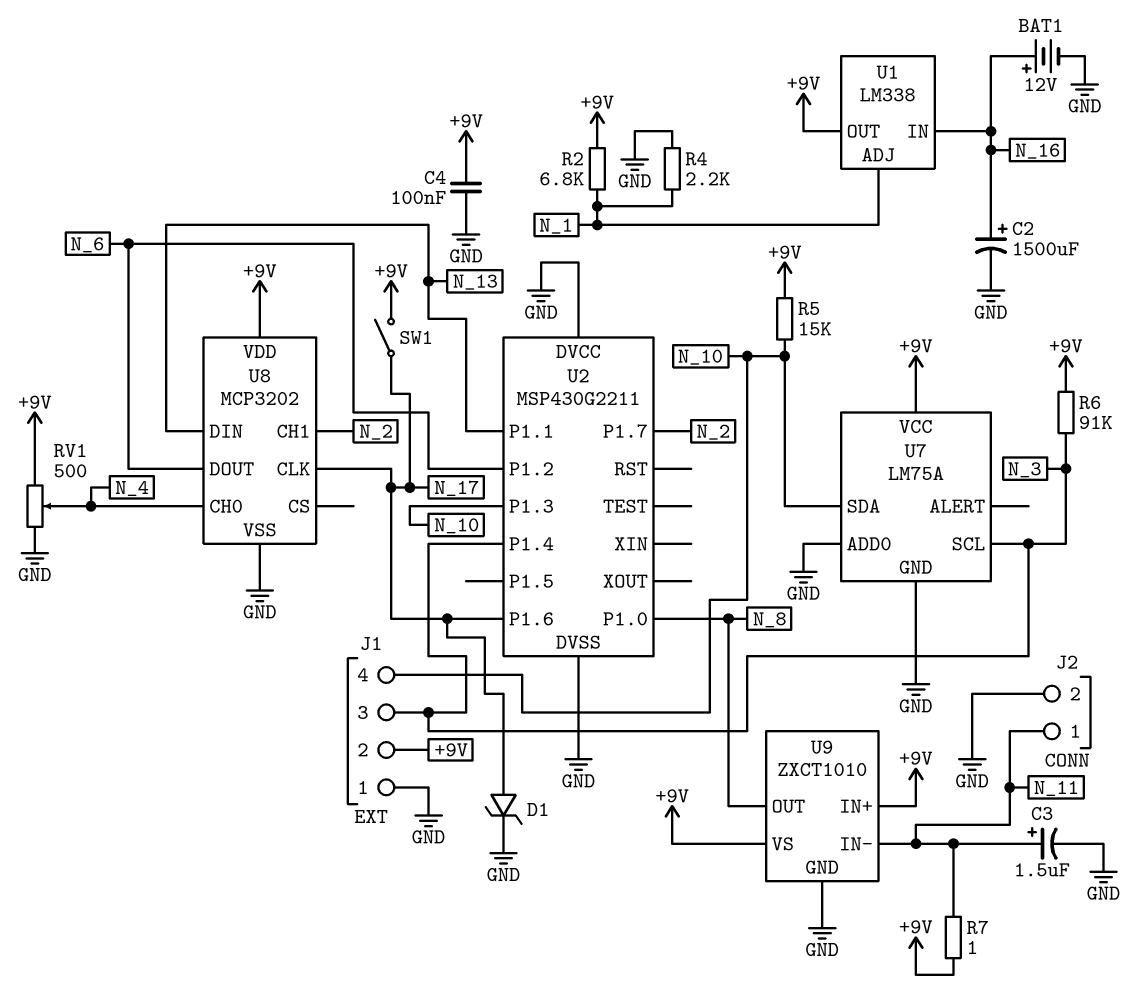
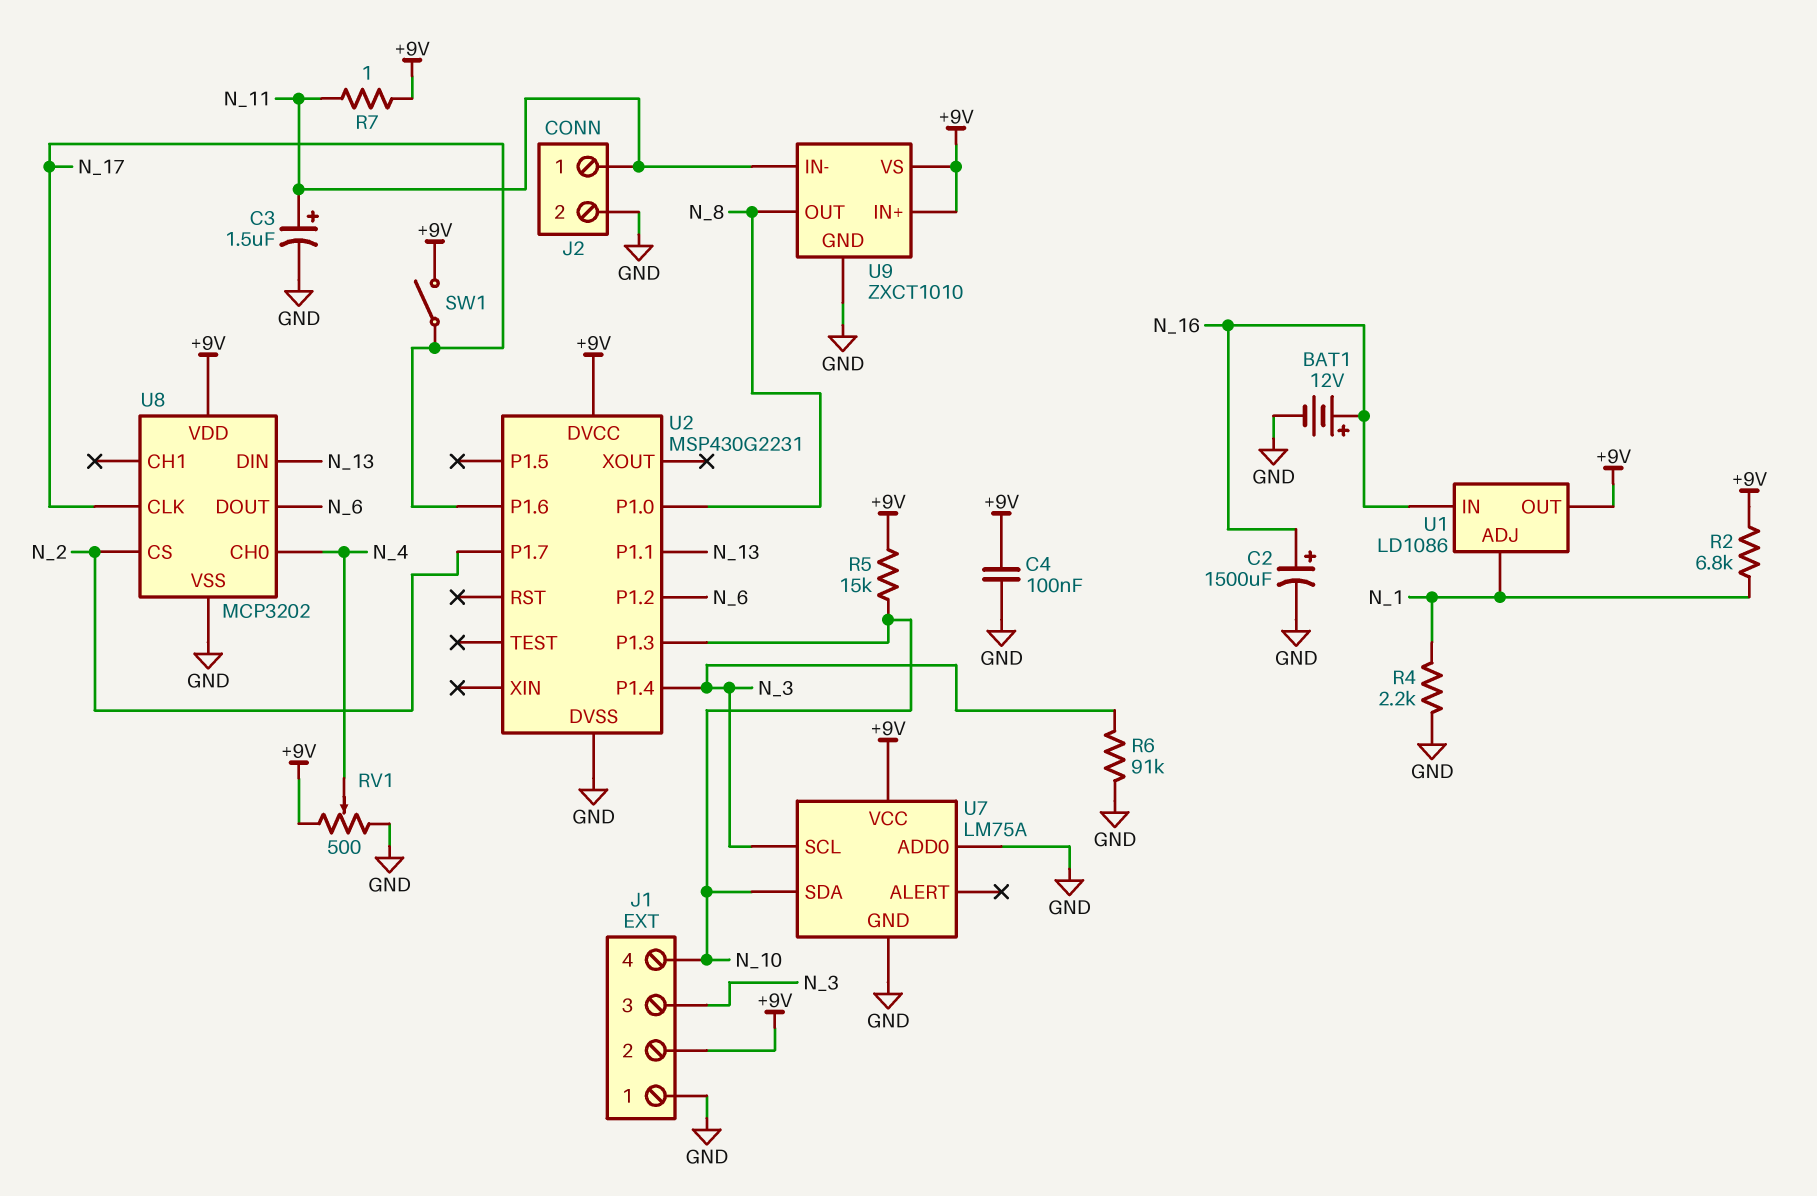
D1: zener (A N_17, K GND) -> none
R6: 91k (+9V, N_3) -> 91k (GND, N_3)
U1: LM338 -> LD1086
U2: MSP430G2211 -> MSP430G2231
U2 pin DVCC: GND -> +9V
U8 pin CH1: N_2 -> none
U8 pin CS: none -> N_2

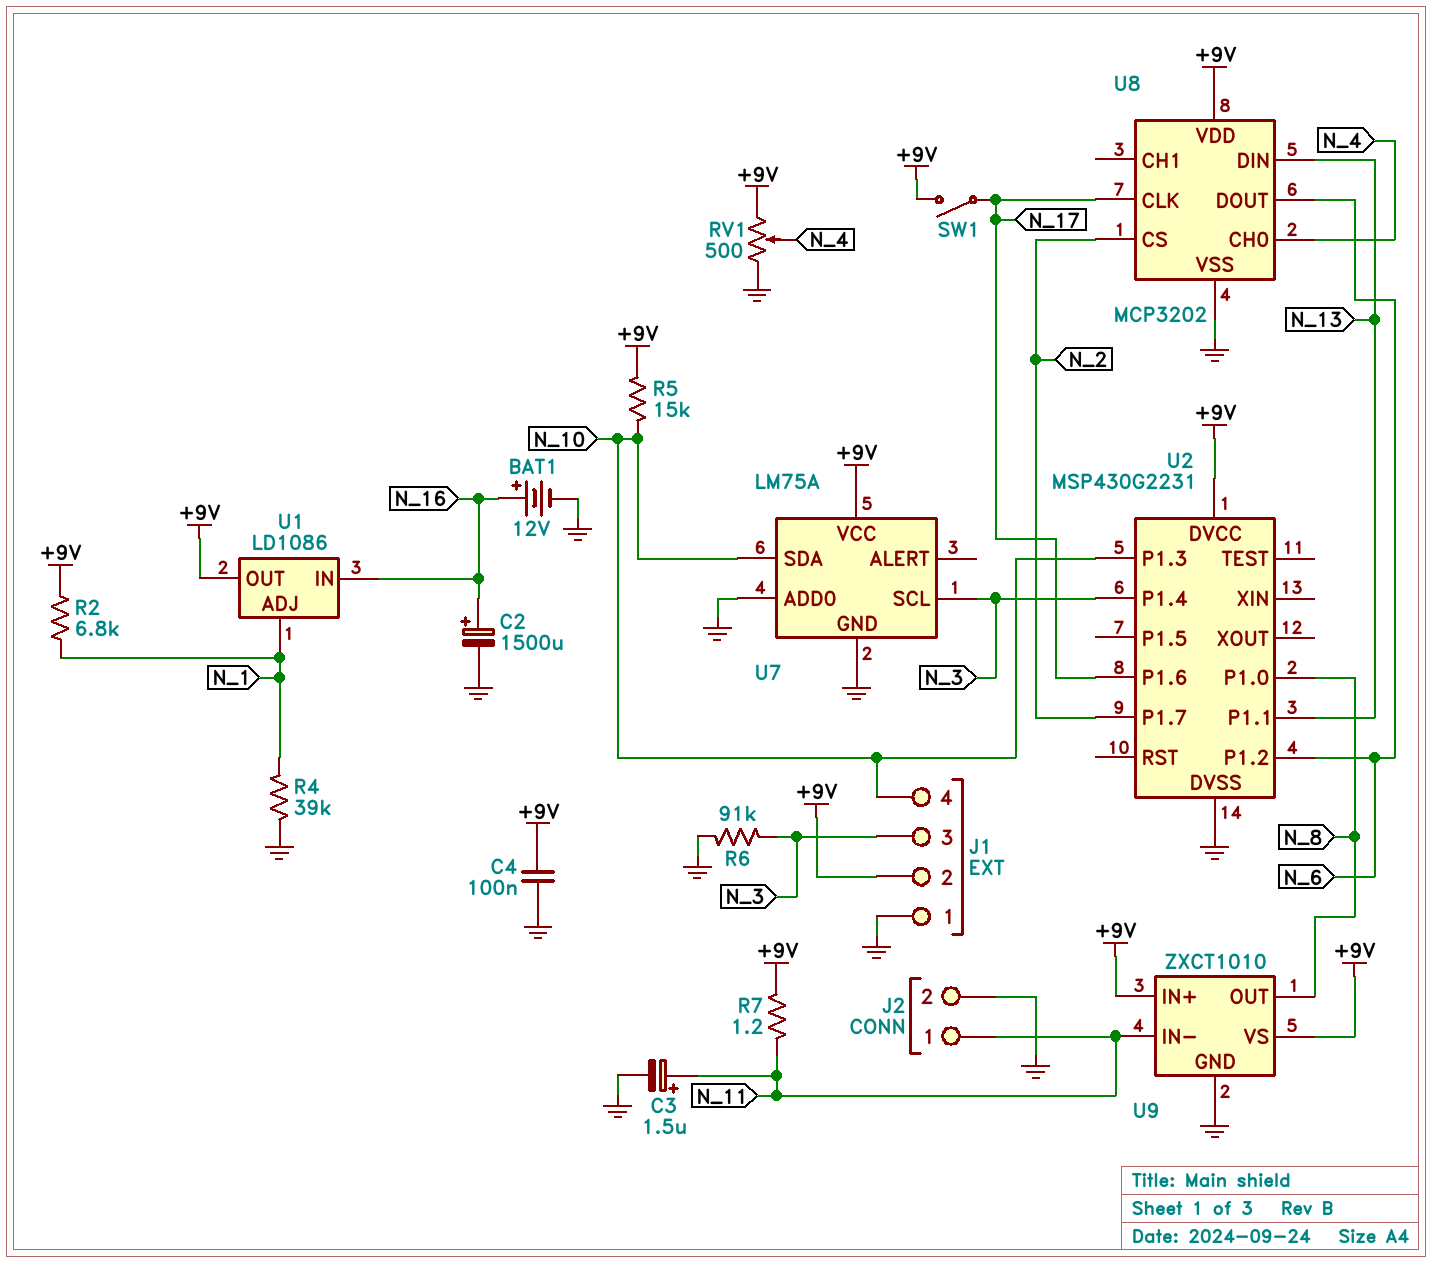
R4: 2.2k (GND, N_1) -> 39k (GND, N_1)
R7: 1 (+9V, N_11) -> 1.2 (+9V, N_11)

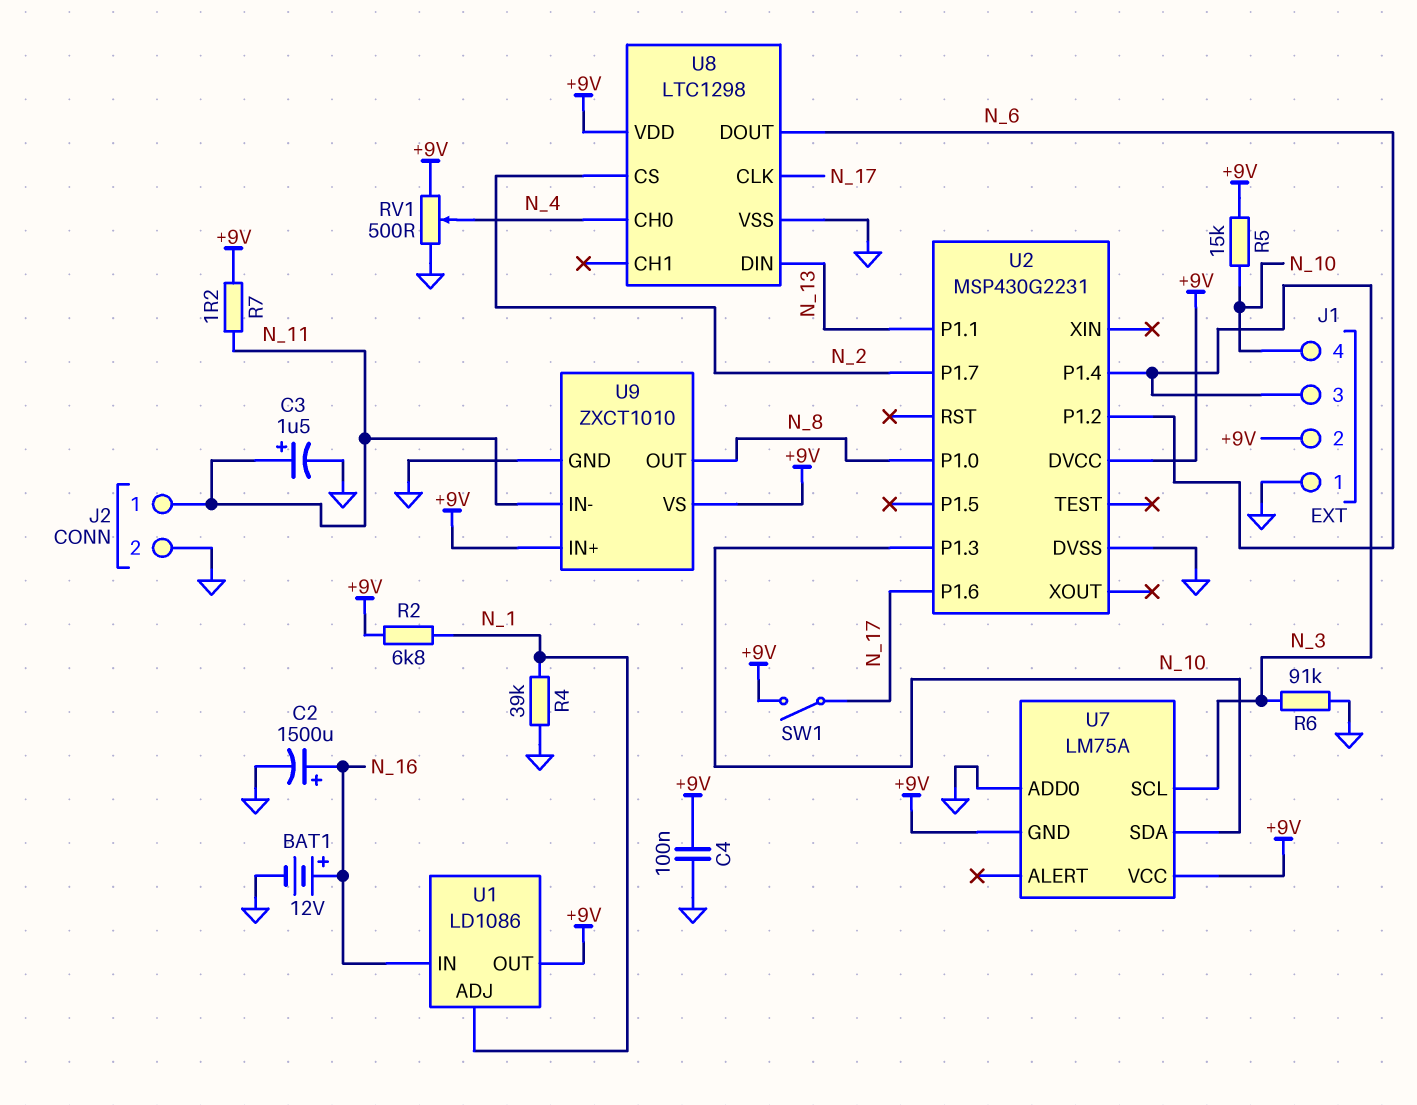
U7 pin GND: GND -> +9V
U8: MCP3202 -> LTC1298

